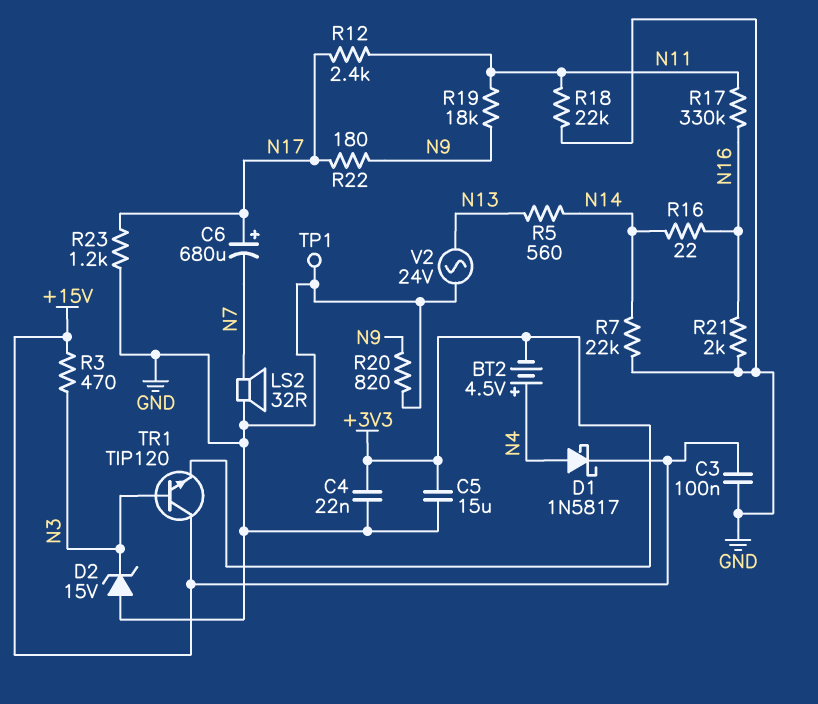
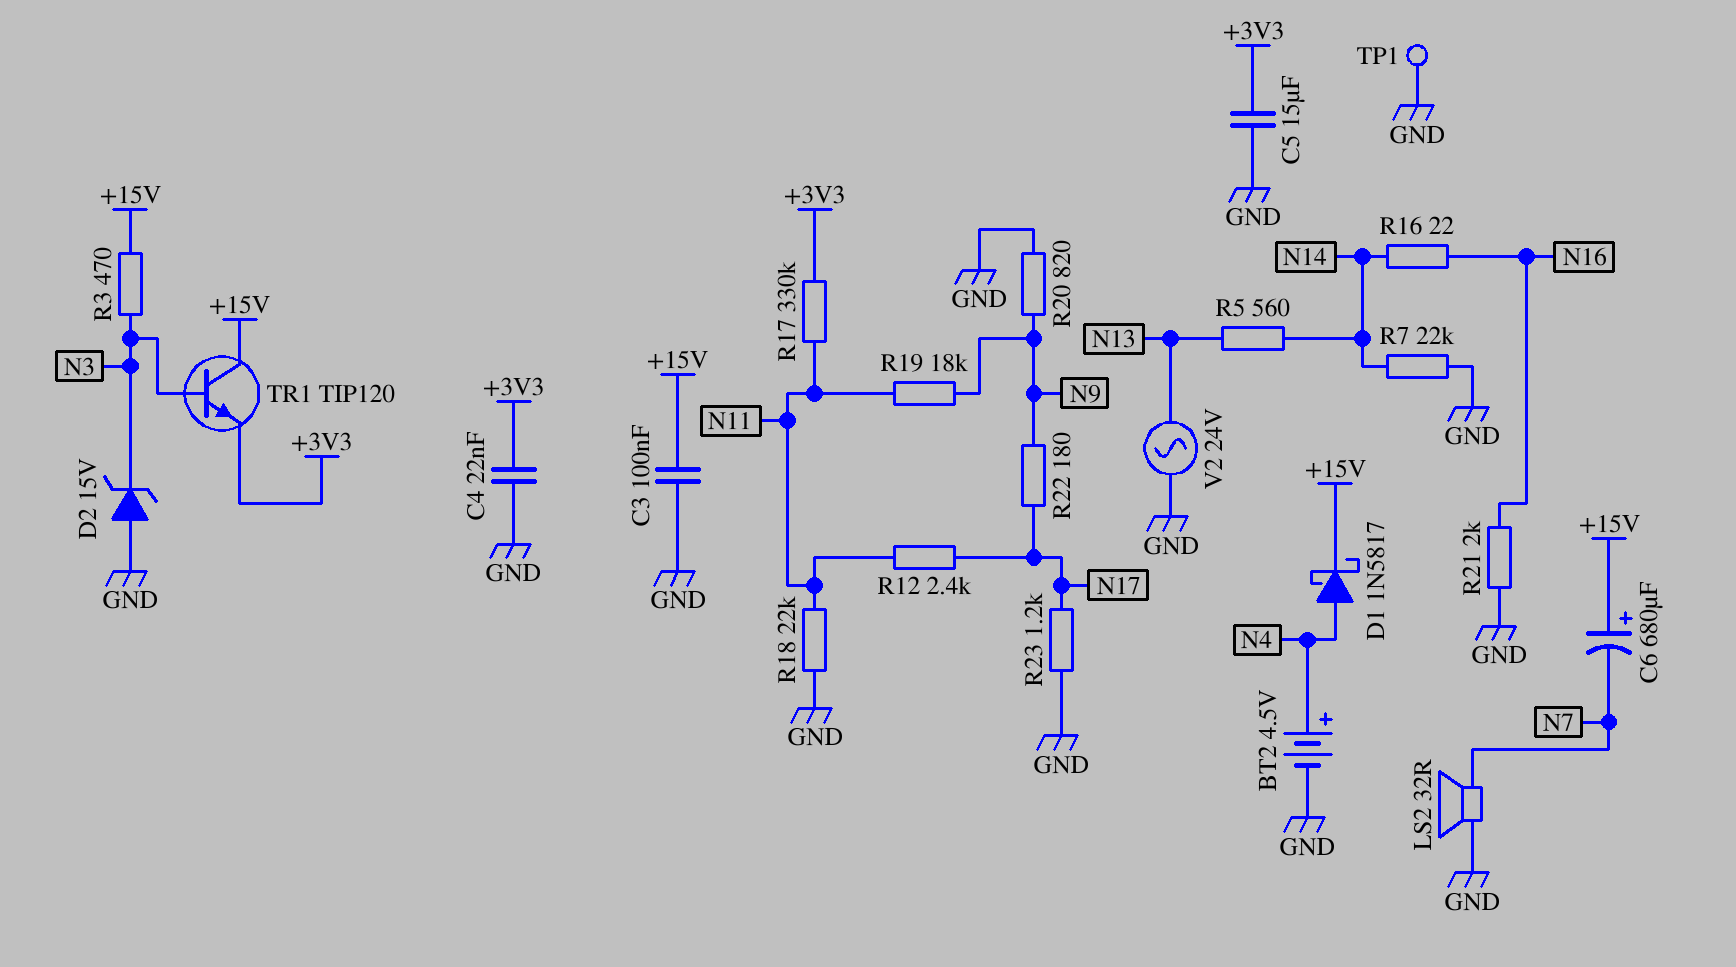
BT2: 4.5V (plus N4, minus +3V3) -> 4.5V (plus N4, minus GND)
C6: 680uF (plus N17, minus N7) -> 680uF (plus +15V, minus N7)
R17: 330k (N11, N16) -> 330k (+3V3, N11)

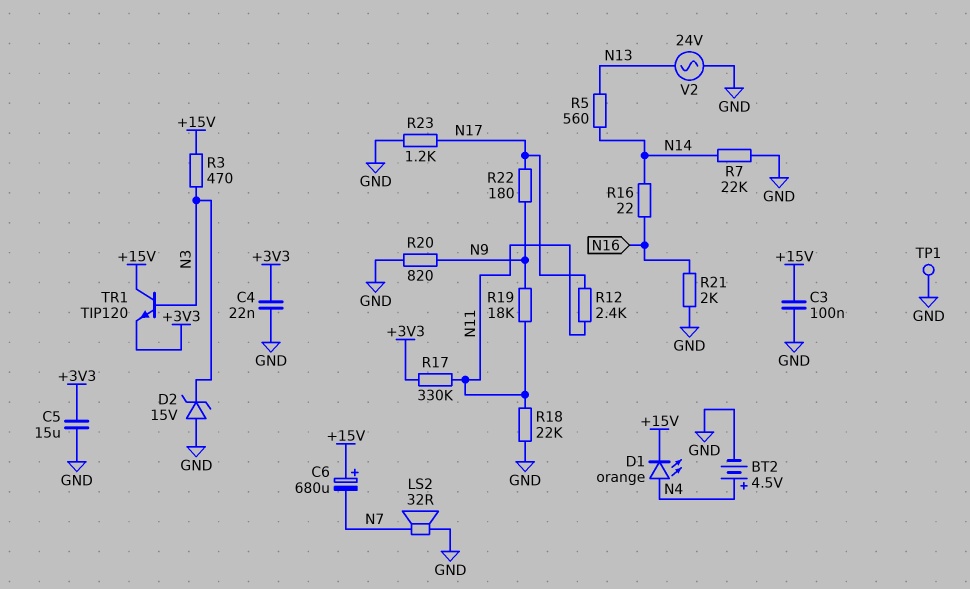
D1: schottky 1N5817 (A N4, K +15V) -> LED orange (A N4, K +15V)

